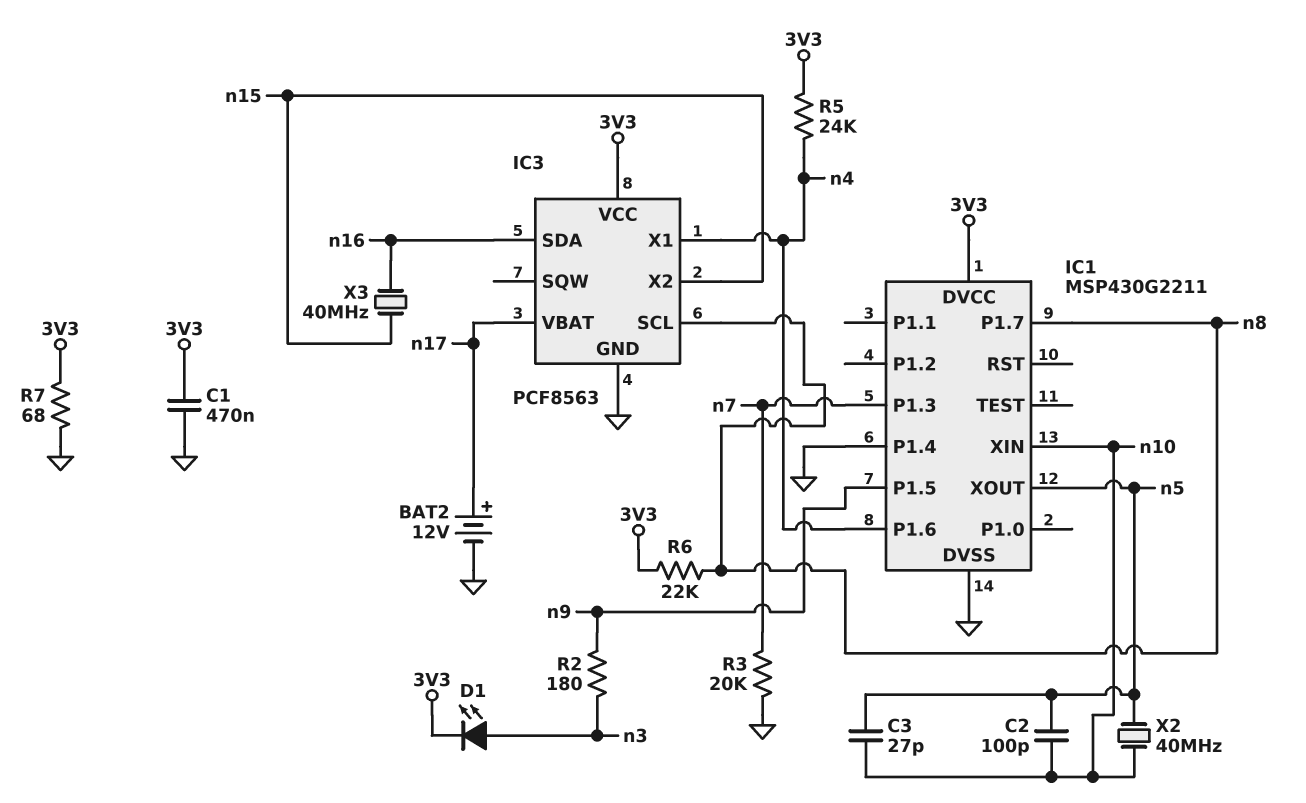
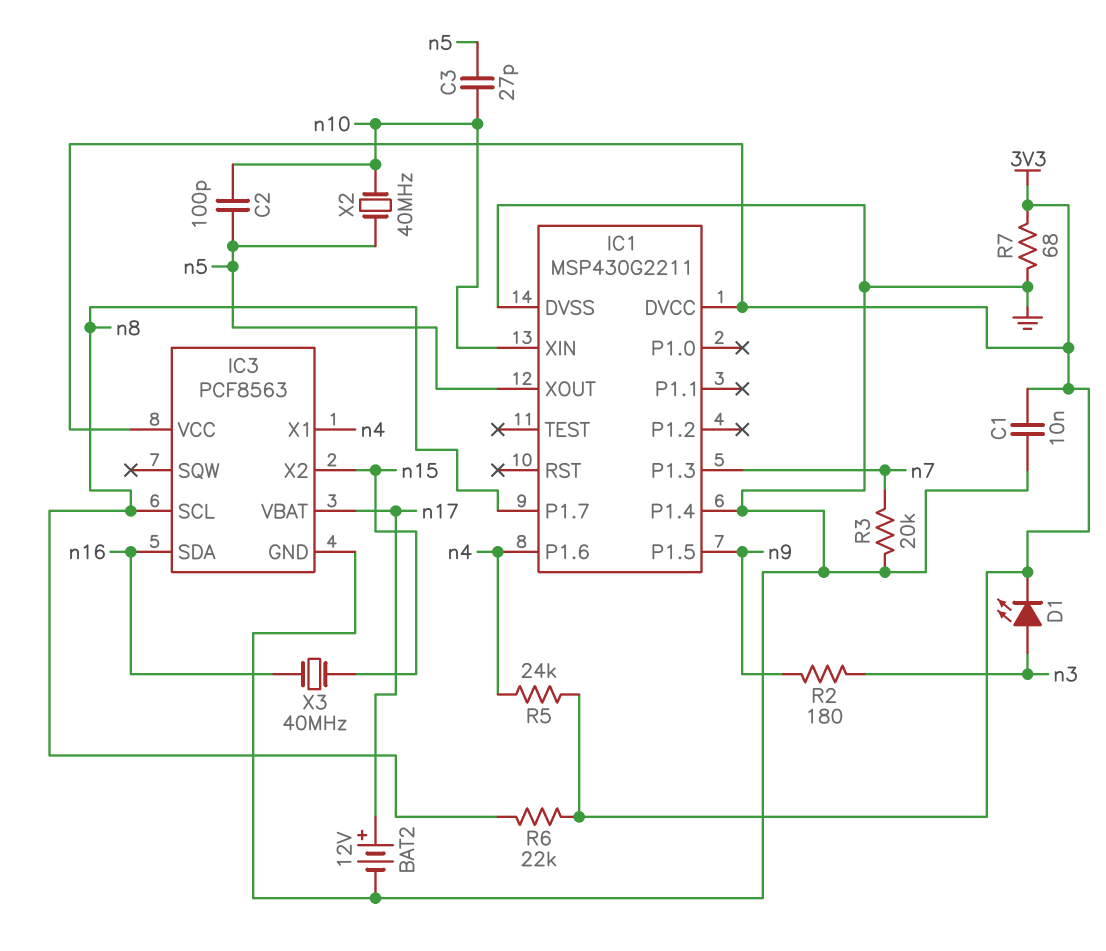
C1: 470nF (3V3, GND) -> 10nF (3V3, GND)

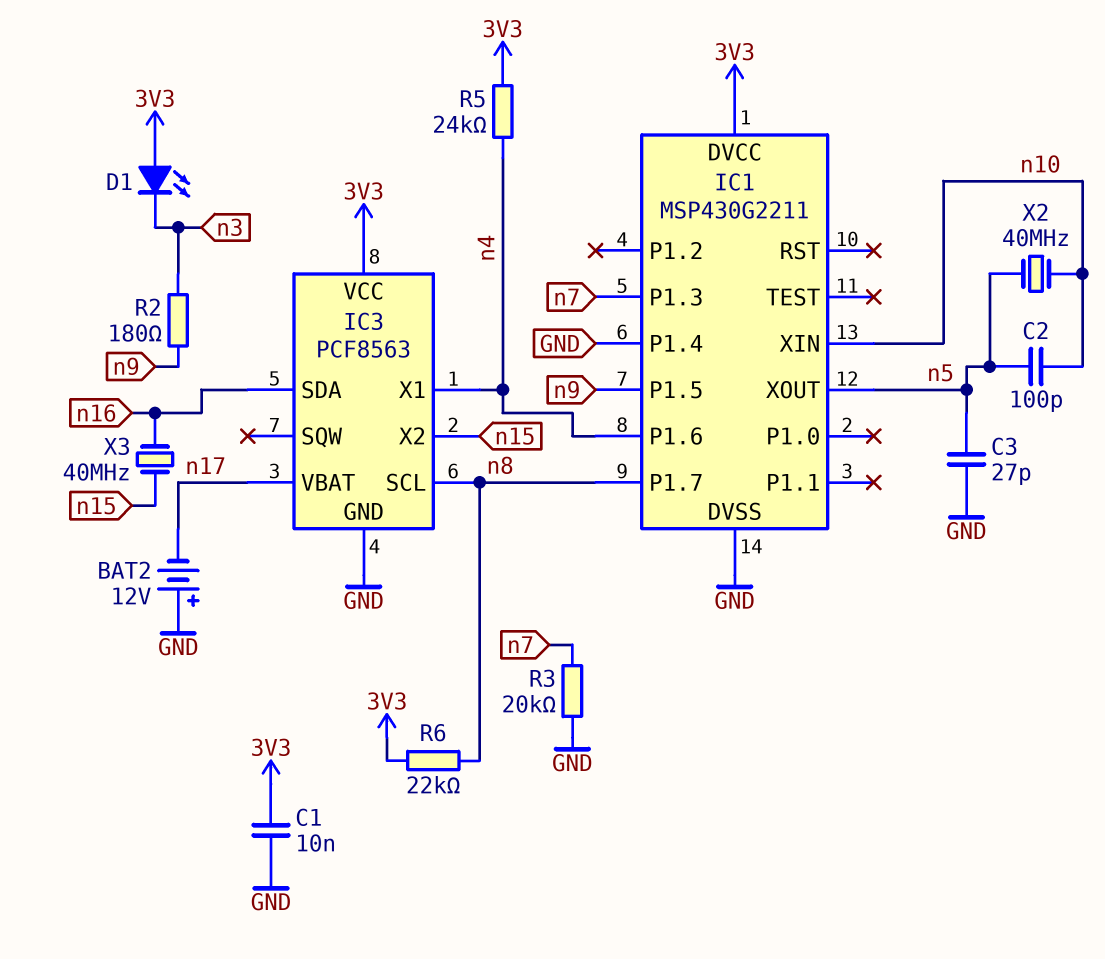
BAT2: 12V (plus n17, minus GND) -> 12V (plus GND, minus n17)
C3: 27pF (n5, n10) -> 27pF (GND, n5)
D1: LED (A n3, K 3V3) -> LED (A 3V3, K n3)
R7: 68 (3V3, GND) -> none

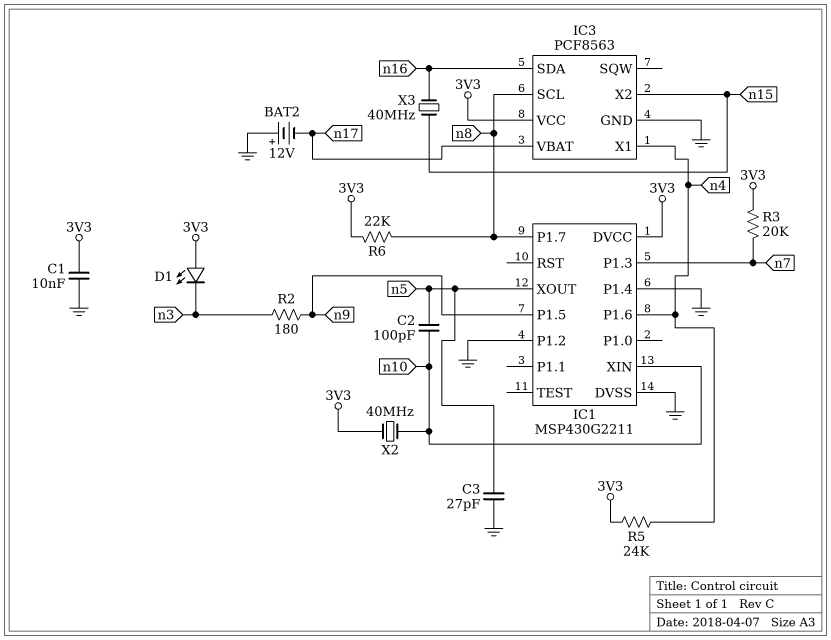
IC1 pin P1.2: none -> GND
R3: 20k (GND, n7) -> 20k (3V3, n7)
X2: 40MHz (n5, n10) -> 40MHz (3V3, n10)

